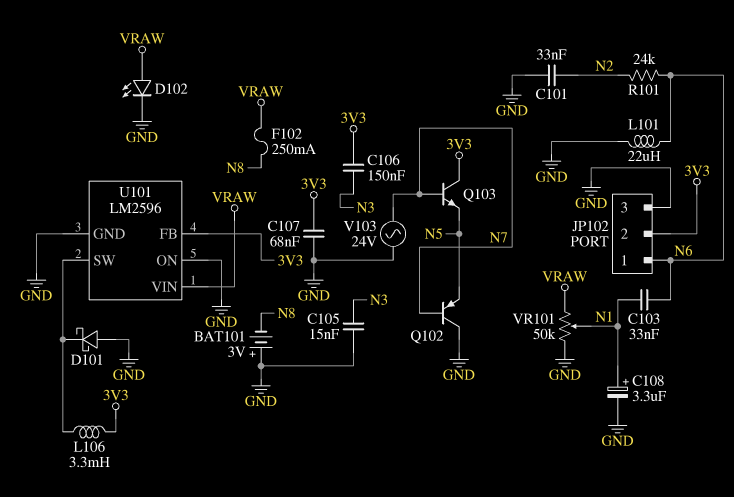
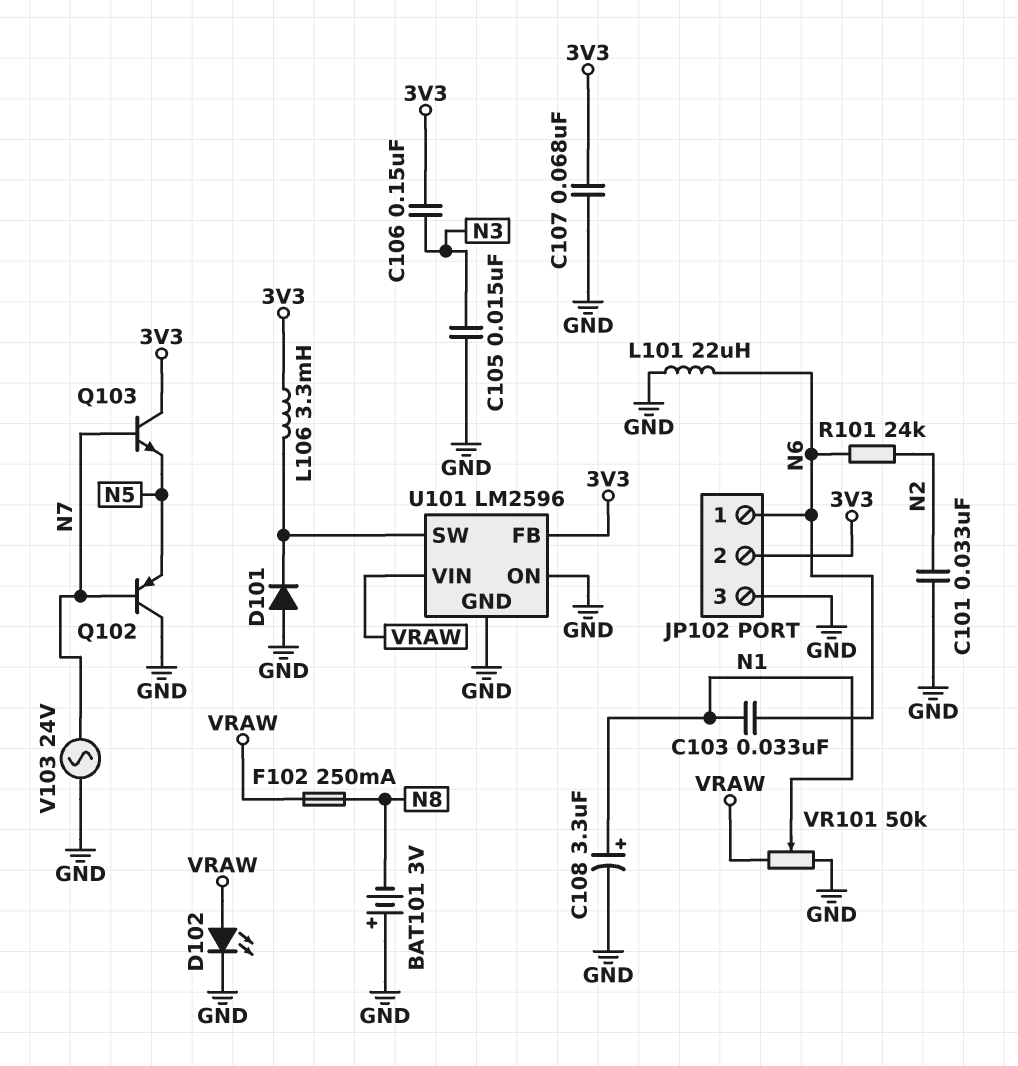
D101: schottky (A GND, K U101/SW) -> diode (A GND, K U101/SW)

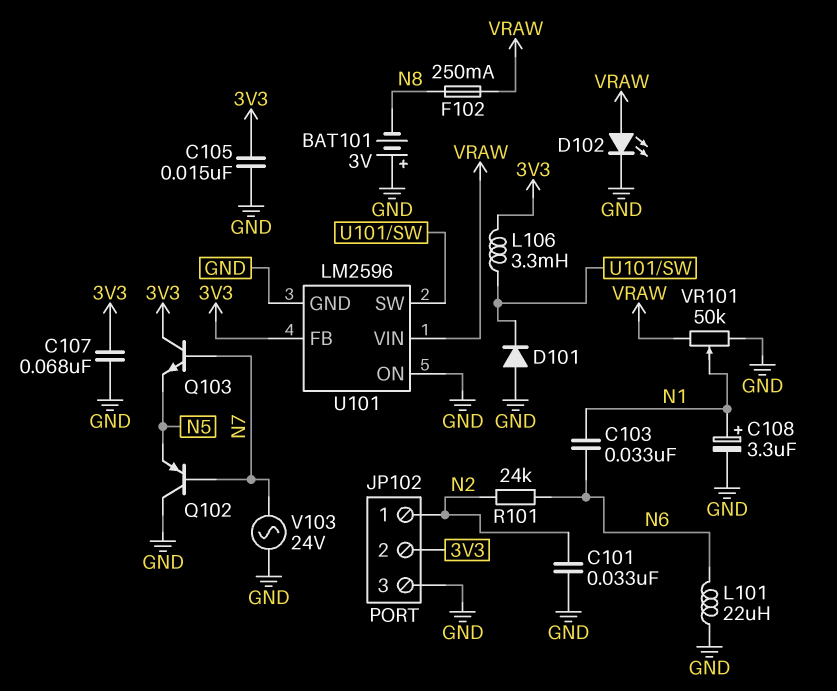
C105: 15nF (GND, N3) -> 15nF (3V3, GND)
C106: 150nF (3V3, N3) -> none
JP102 pin 1: N6 -> N2

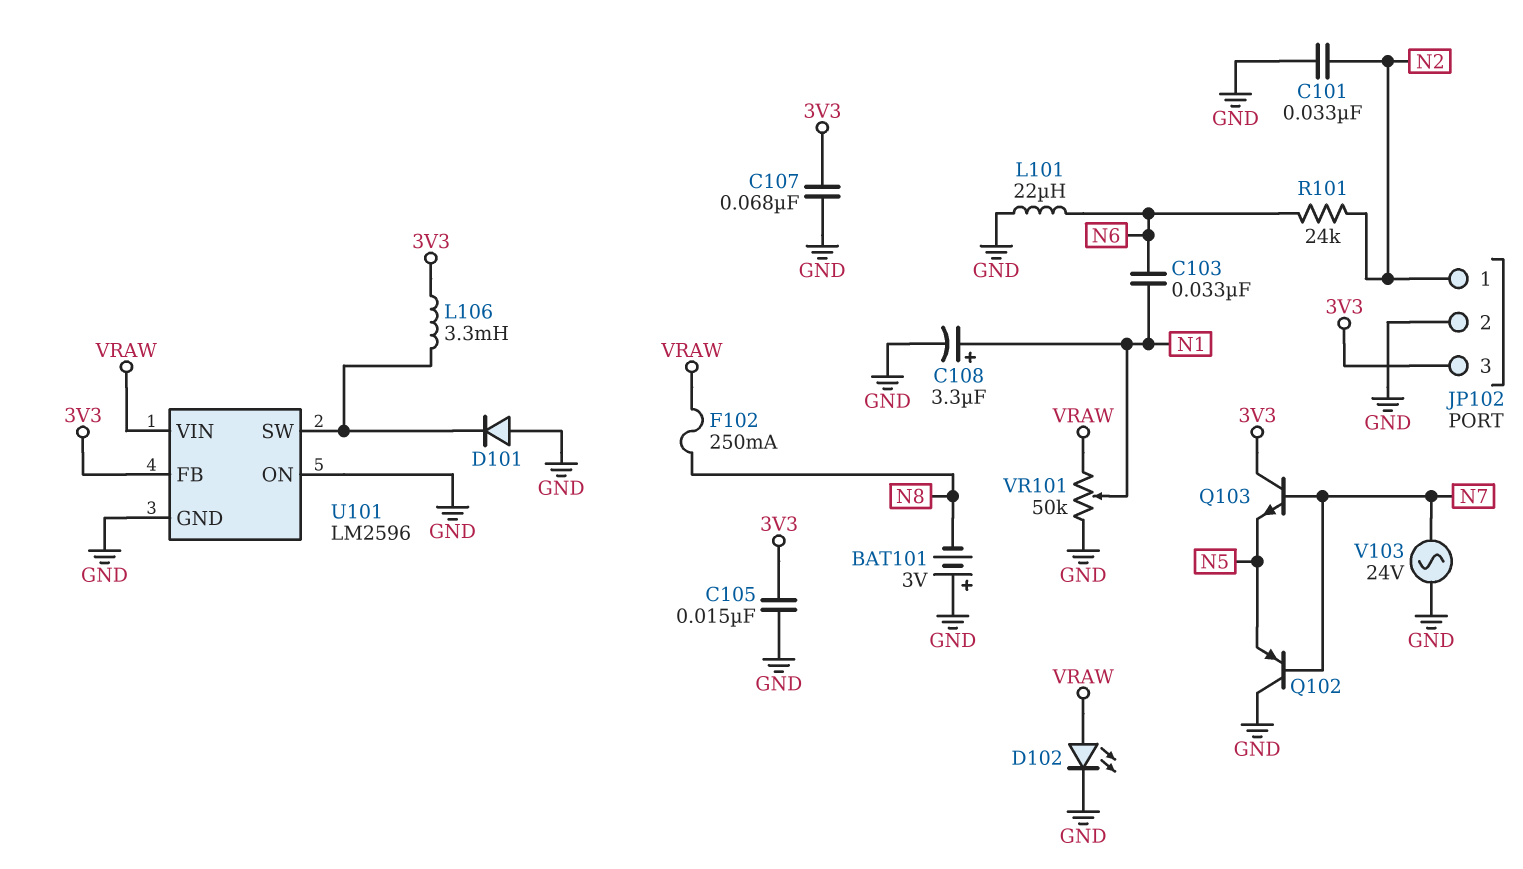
JP102 pin 2: 3V3 -> GND
JP102 pin 3: GND -> 3V3

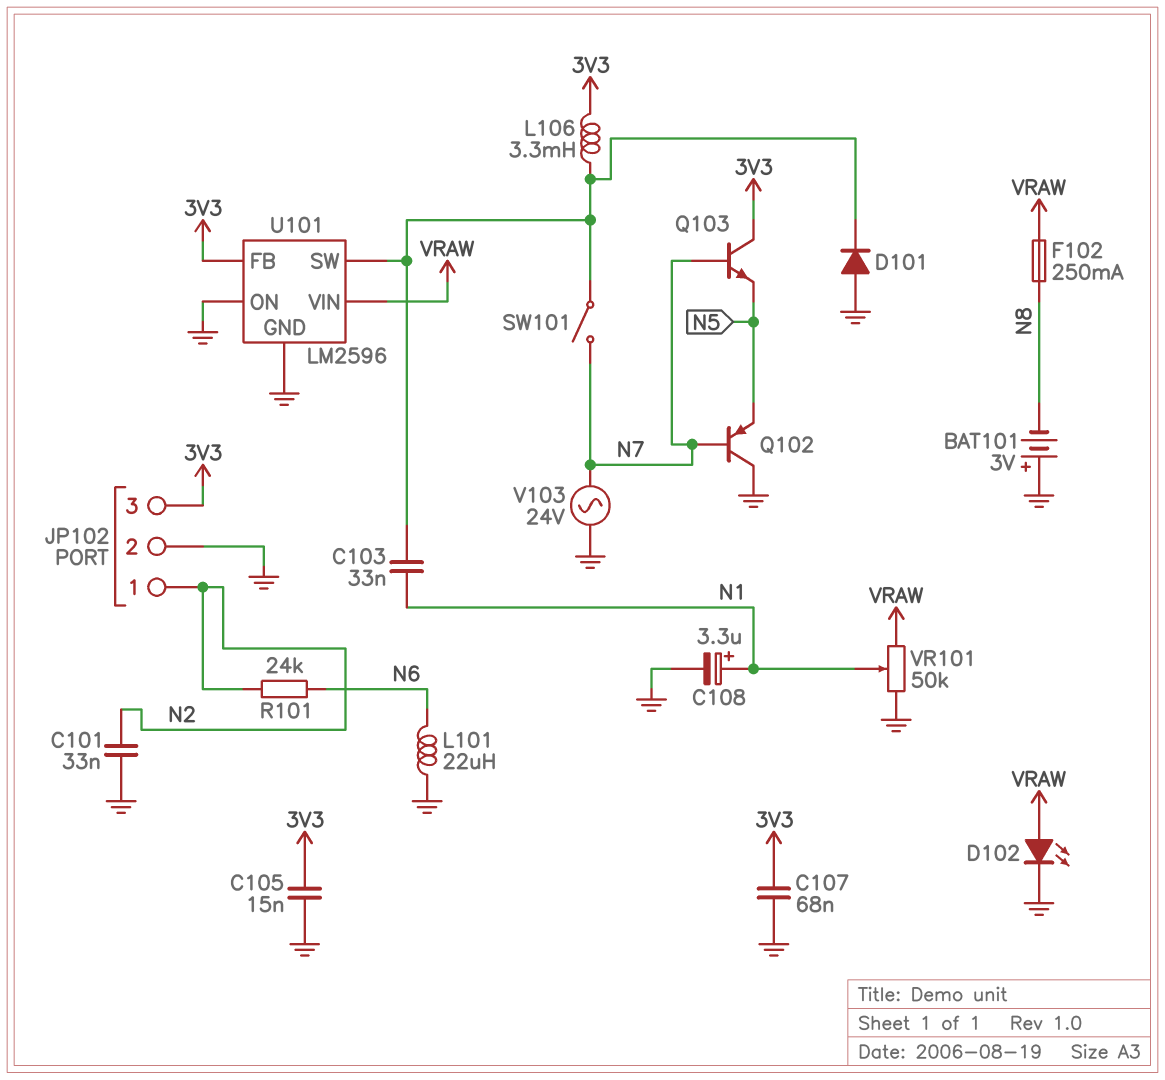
C103: 33nF (N1, N6) -> 33nF (N1, U101/SW)
SW101: none -> switch (N7, U101/SW)

